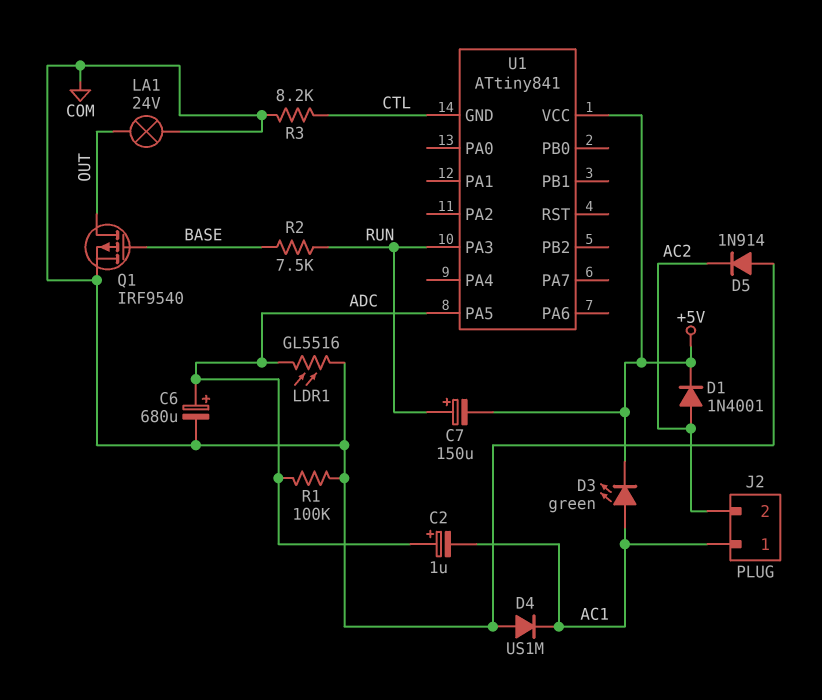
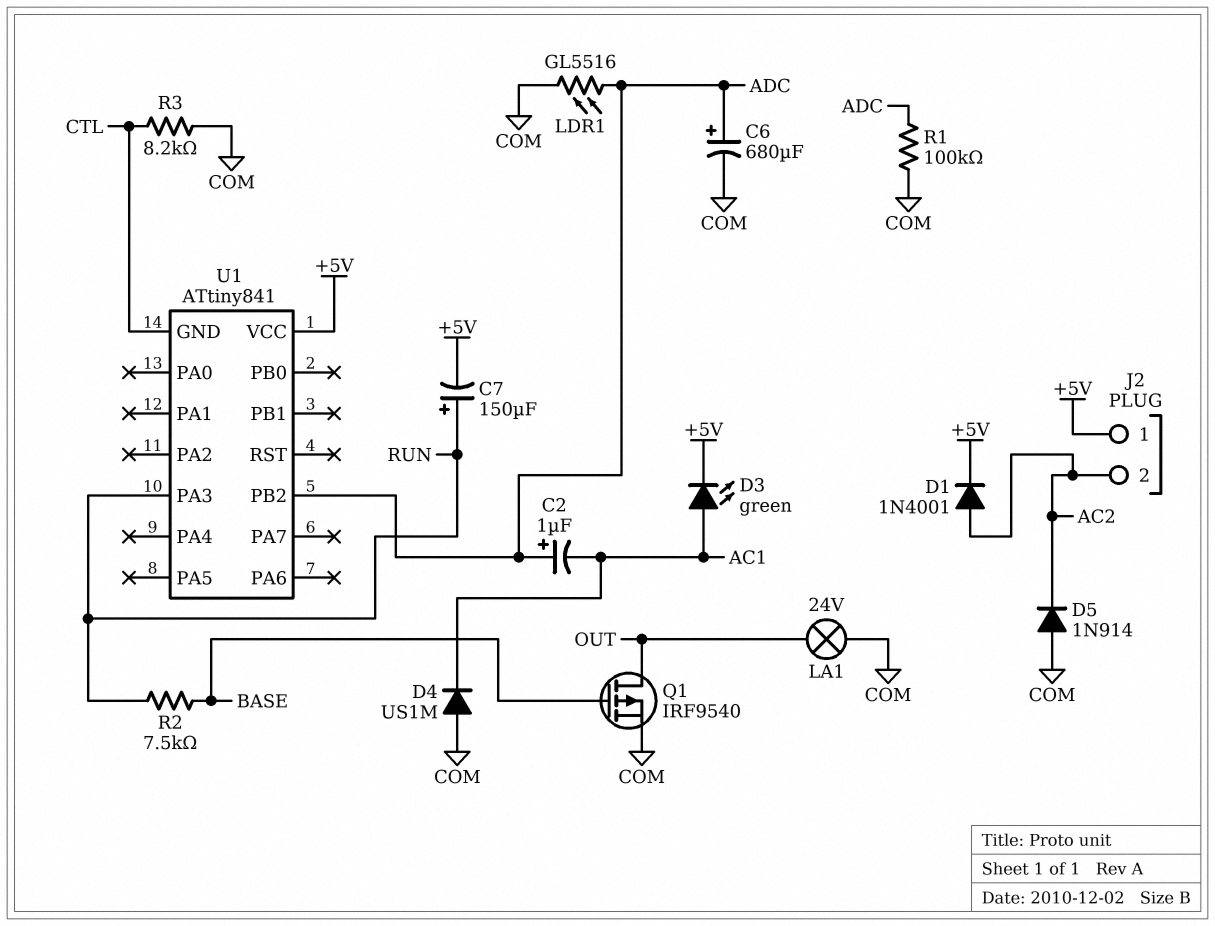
J2 pin 1: AC1 -> +5V
U1 pin PA5: ADC -> none
U1 pin PB2: none -> ADC

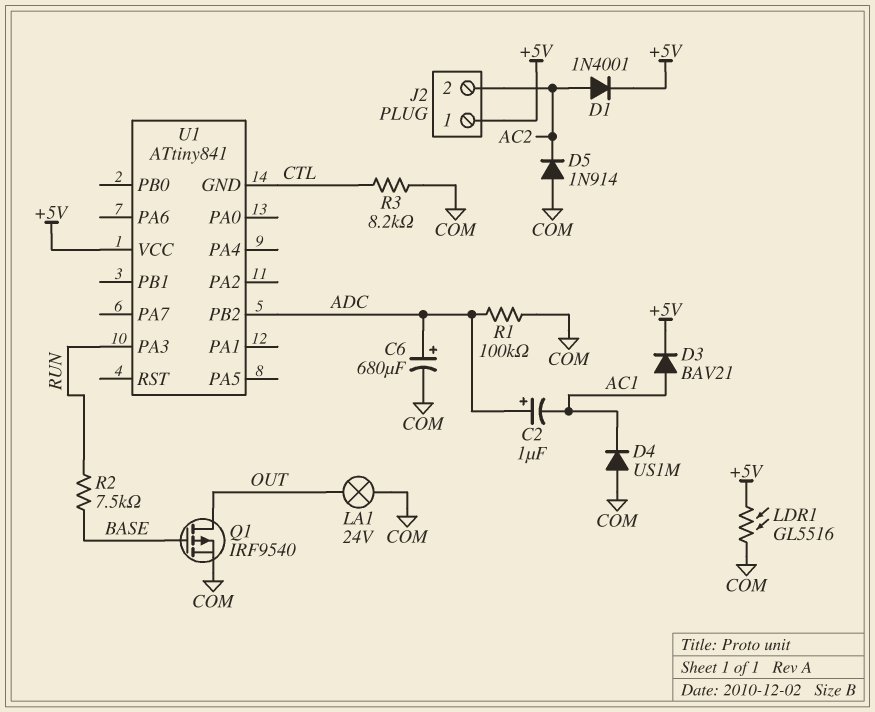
C7: 150uF (plus RUN, minus +5V) -> none
D3: LED green (A AC1, K +5V) -> diode BAV21 (A AC1, K +5V)
LDR1: GL5516 (ADC, COM) -> GL5516 (+5V, COM)

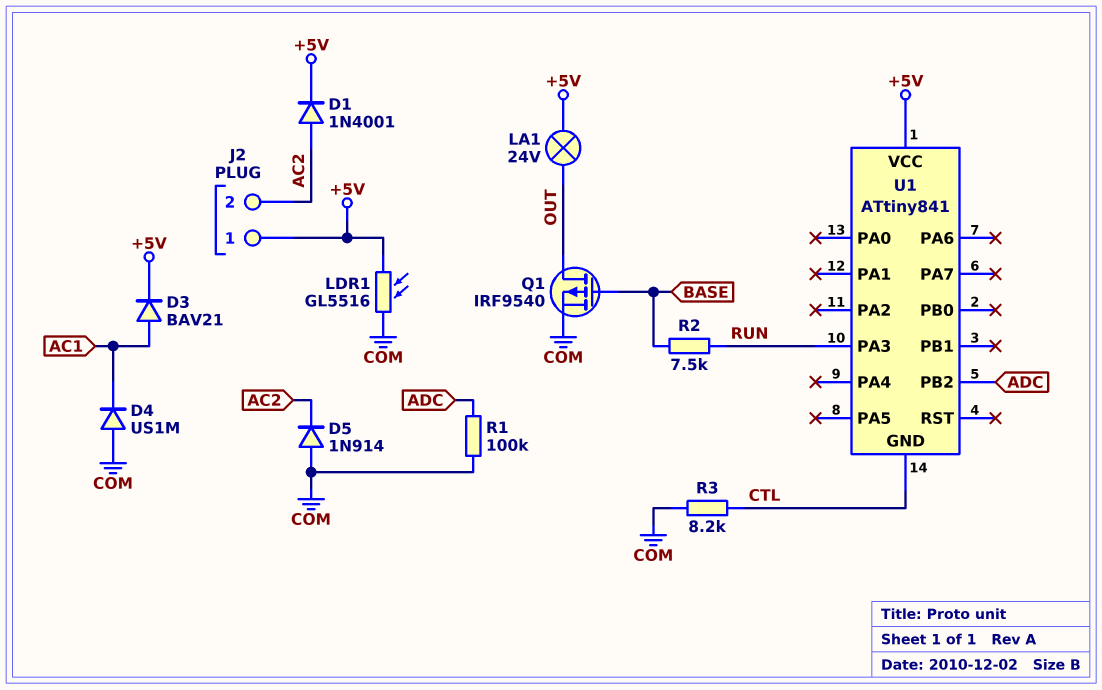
C2: 1uF (plus ADC, minus AC1) -> none
C6: 680uF (plus ADC, minus COM) -> none
LA1: lamp 24V (COM, OUT) -> lamp 24V (+5V, OUT)

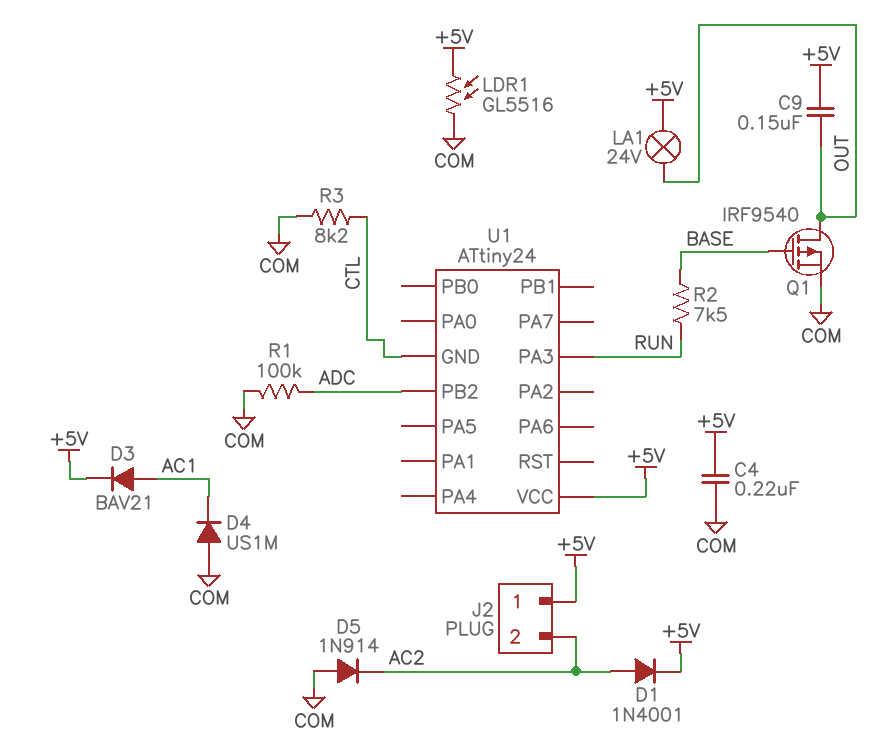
C4: none -> 220nF (+5V, COM)
C9: none -> 150nF (+5V, OUT)
U1: ATtiny841 -> ATtiny24

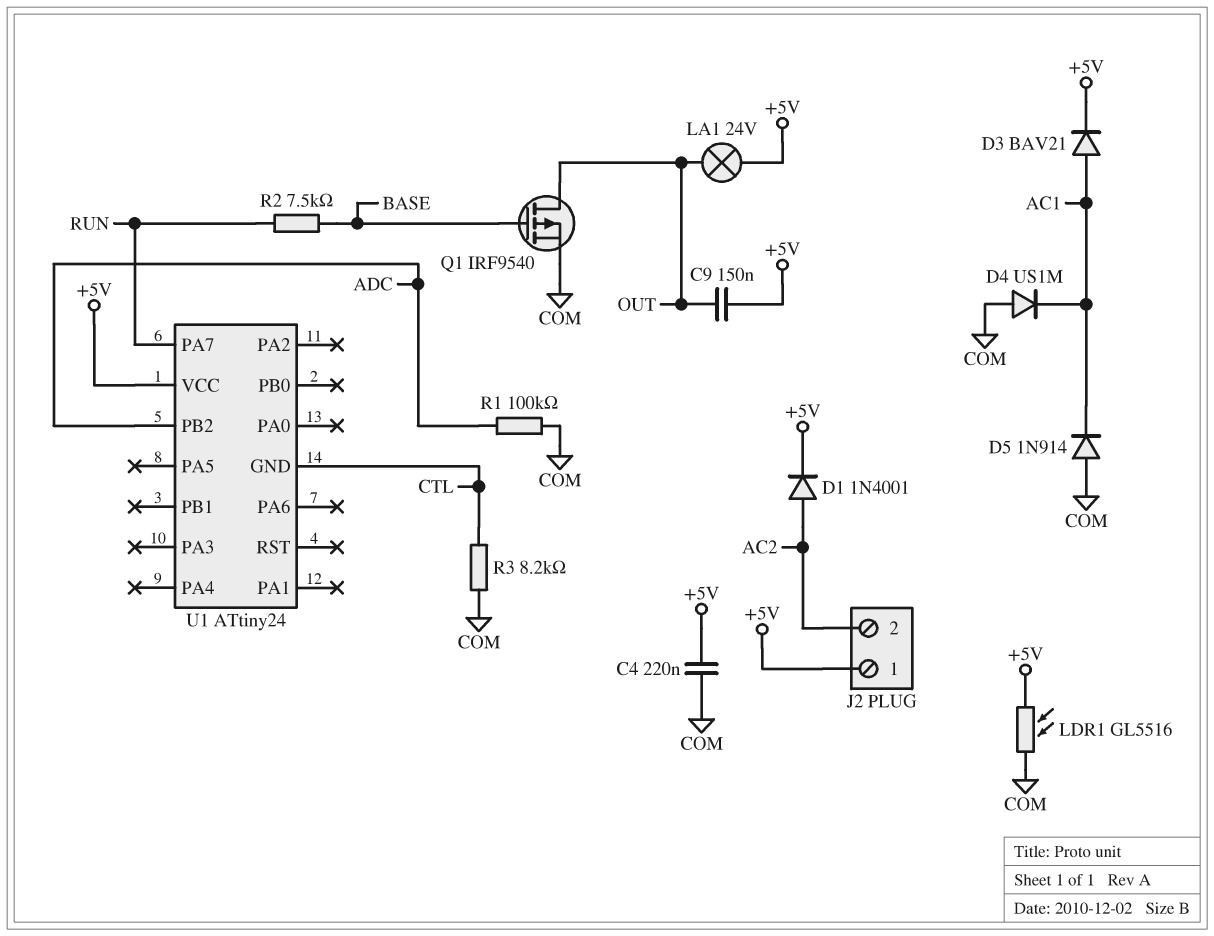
D5: diode 1N914 (A COM, K AC2) -> diode 1N914 (A COM, K AC1)
U1 pin PA3: RUN -> none
U1 pin PA7: none -> RUN

